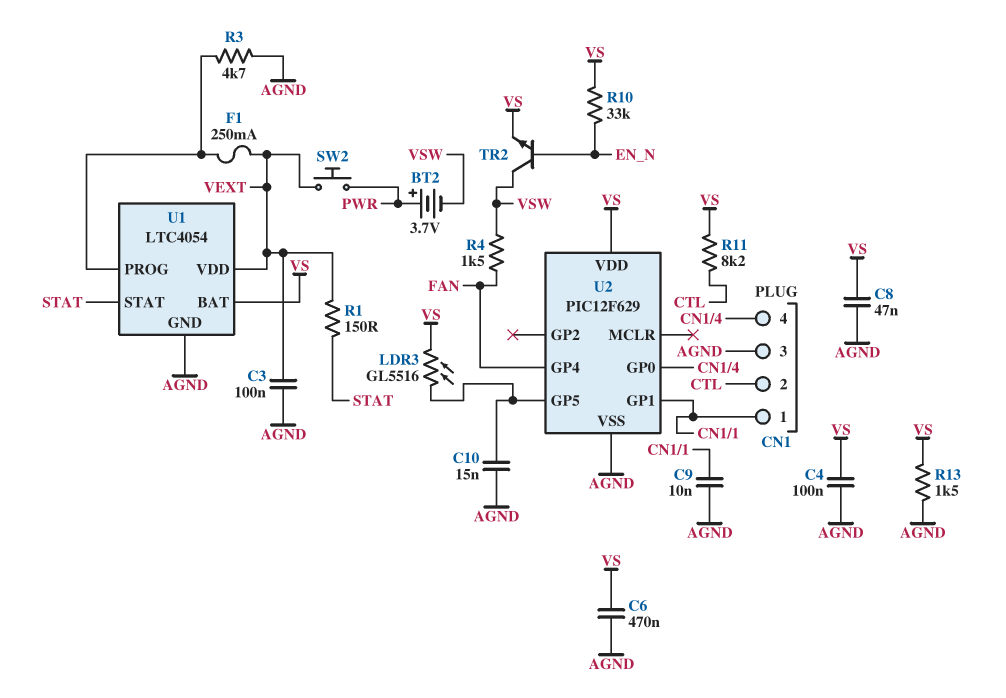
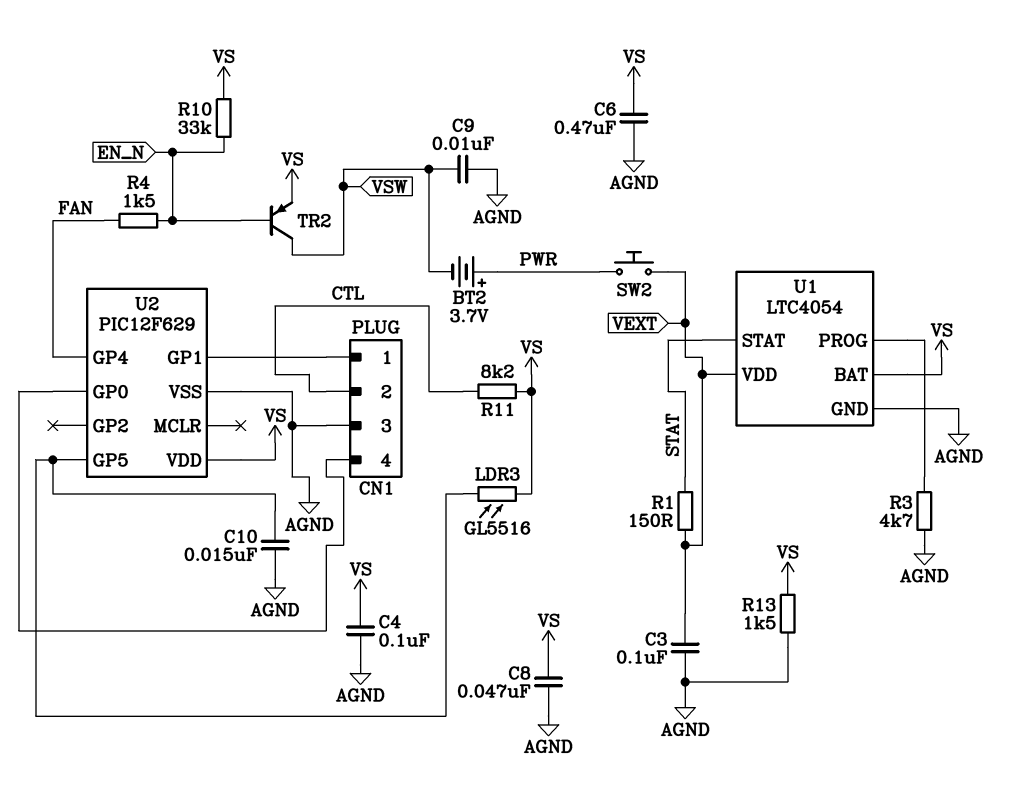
C9: 10nF (AGND, CN1/1) -> 10nF (AGND, VSW)
F1: 250mA (U1/PROG, VEXT) -> none
R4: 1.5k (FAN, VSW) -> 1.5k (EN_N, FAN)
TR2: NPN (B EN_N, C VSW, E VS) -> PNP (B EN_N, C VSW, E VS)

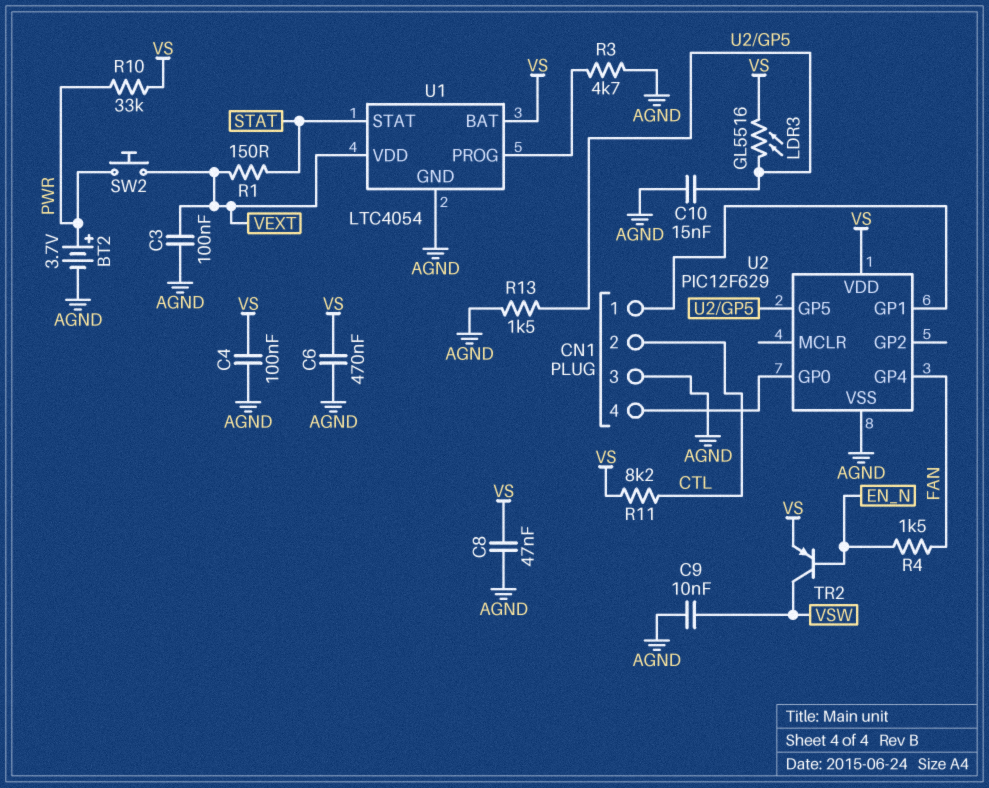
BT2: 3.7V (plus PWR, minus VSW) -> 3.7V (plus PWR, minus AGND)
R10: 33k (EN_N, VS) -> 33k (PWR, VS)
R13: 1.5k (AGND, VS) -> 1.5k (AGND, U2/GP5)

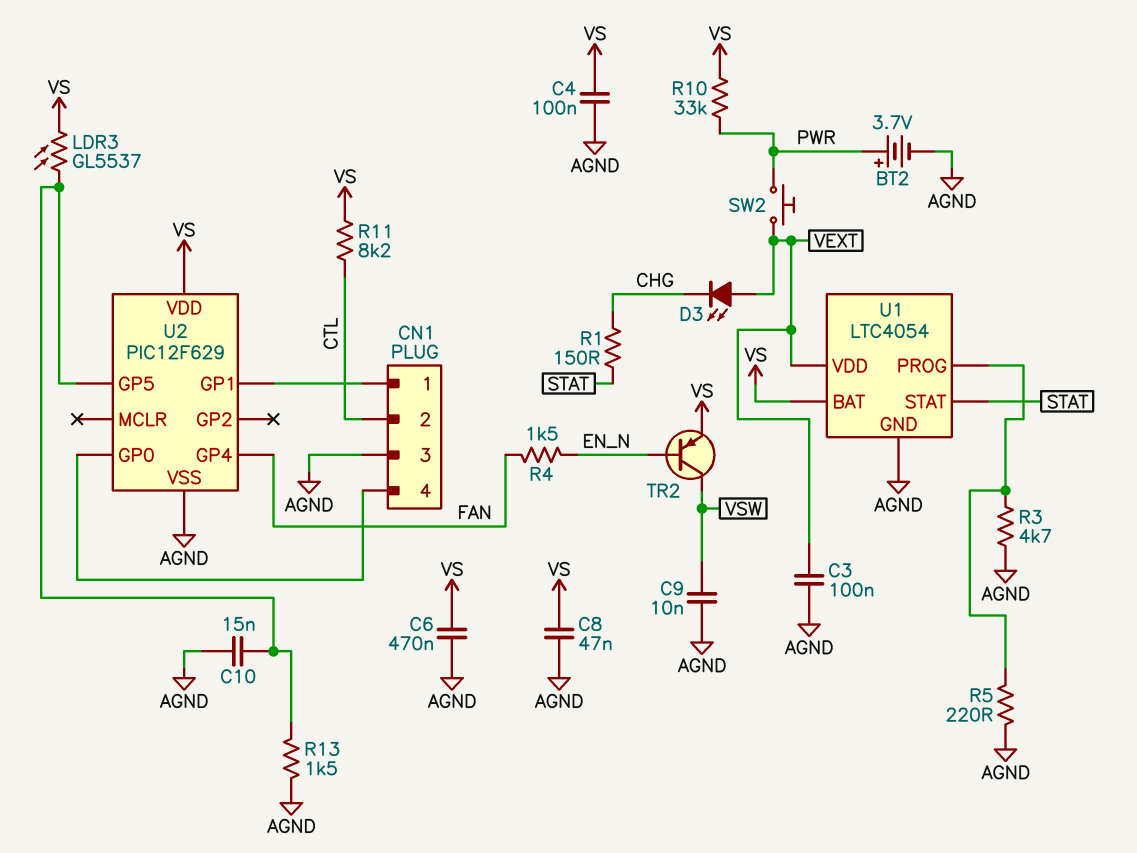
D3: none -> LED (A VEXT, K CHG)
LDR3: GL5516 (U2/GP5, VS) -> GL5537 (U2/GP5, VS)
R1: 150 (STAT, VEXT) -> 150 (CHG, STAT)
R5: none -> 220 (AGND, U1/PROG)

